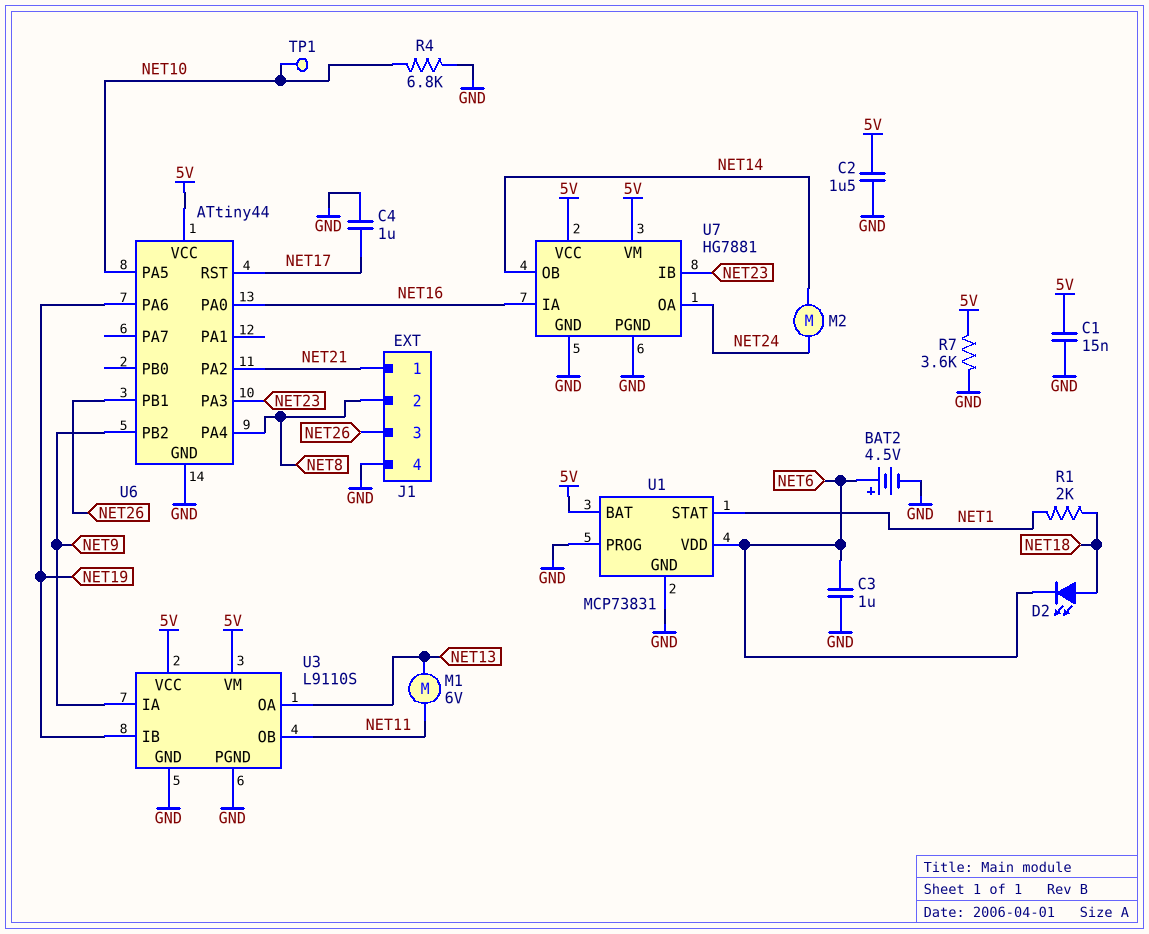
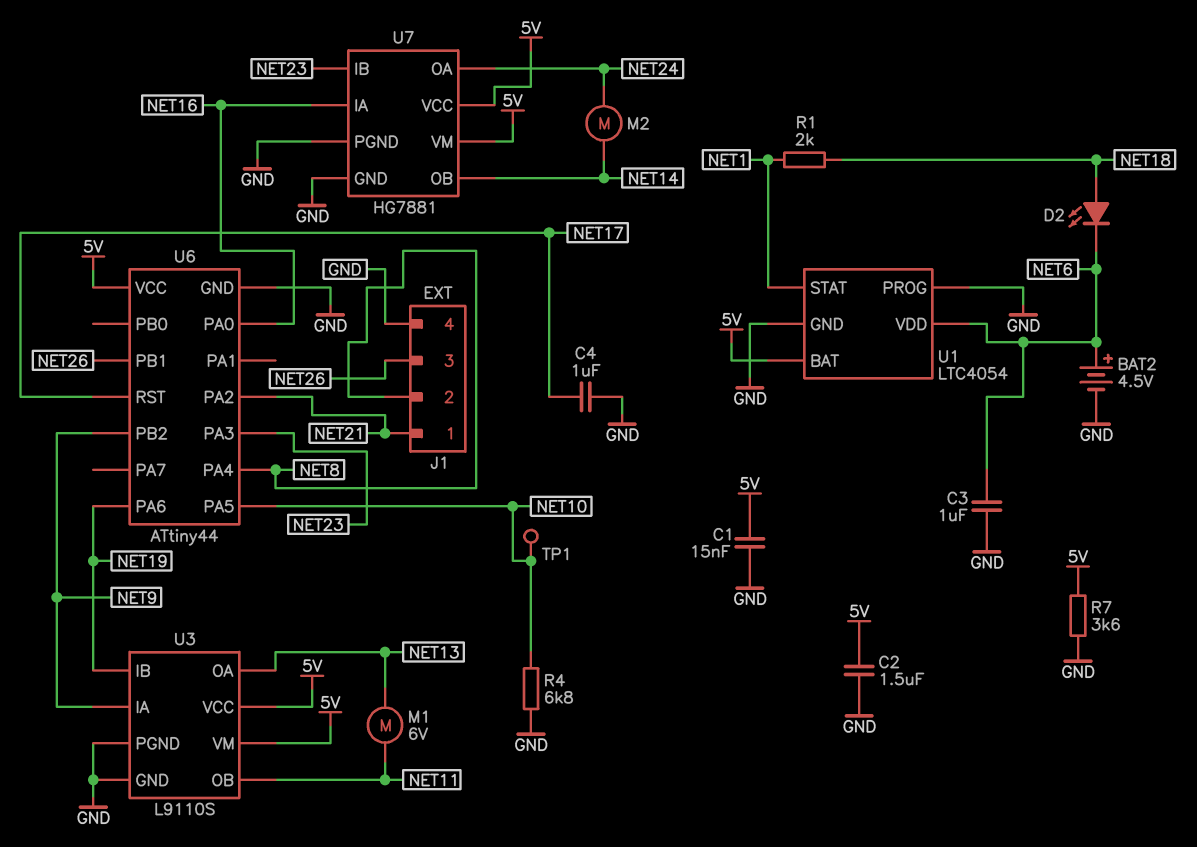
U1: MCP73831 -> LTC4054

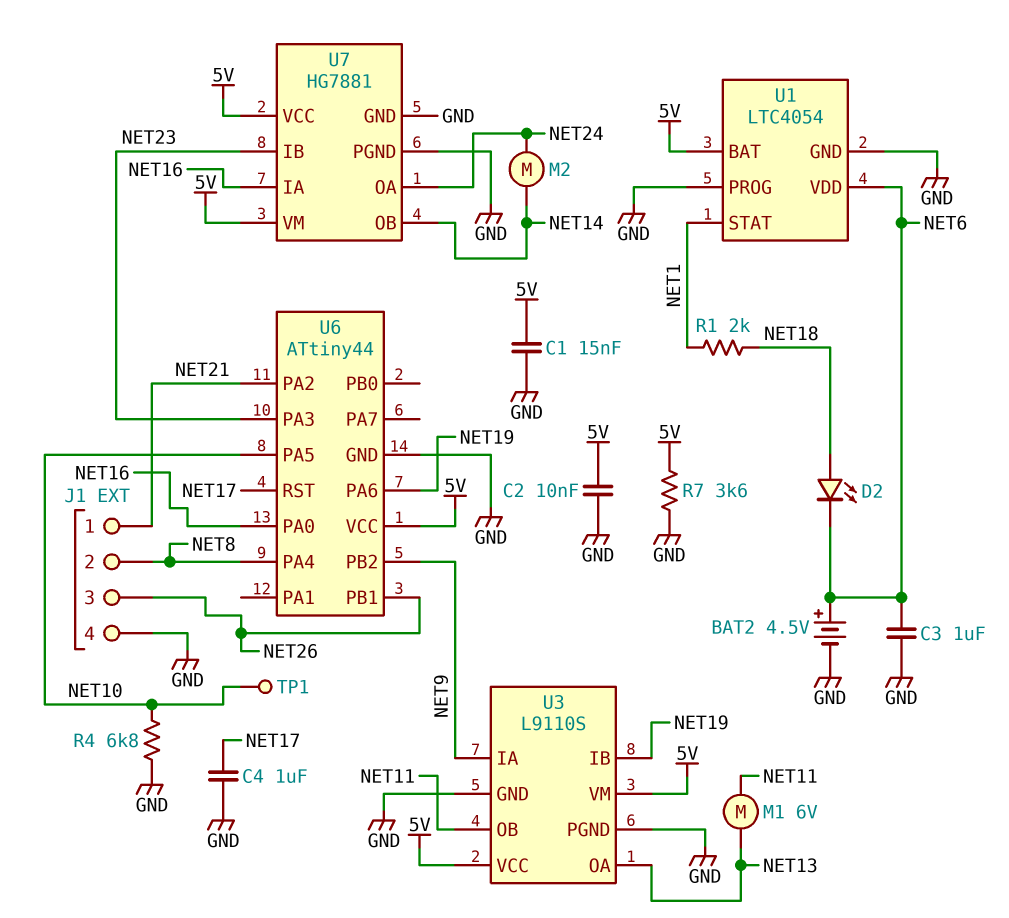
C2: 1.5uF (5V, GND) -> 10nF (5V, GND)

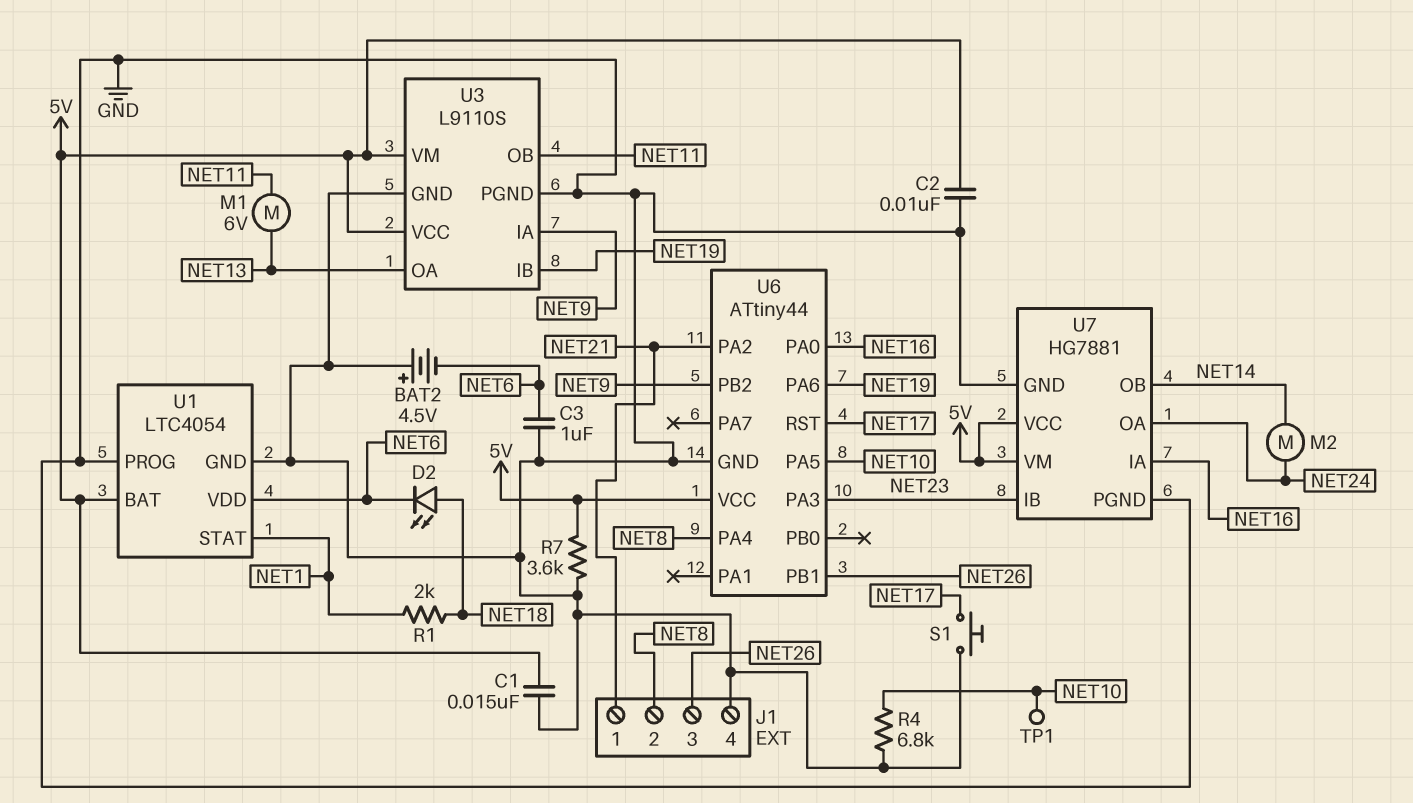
BAT2: 4.5V (plus NET6, minus GND) -> 4.5V (plus GND, minus NET6)
C4: 1uF (GND, NET17) -> none
S1: none -> button (GND, NET17)

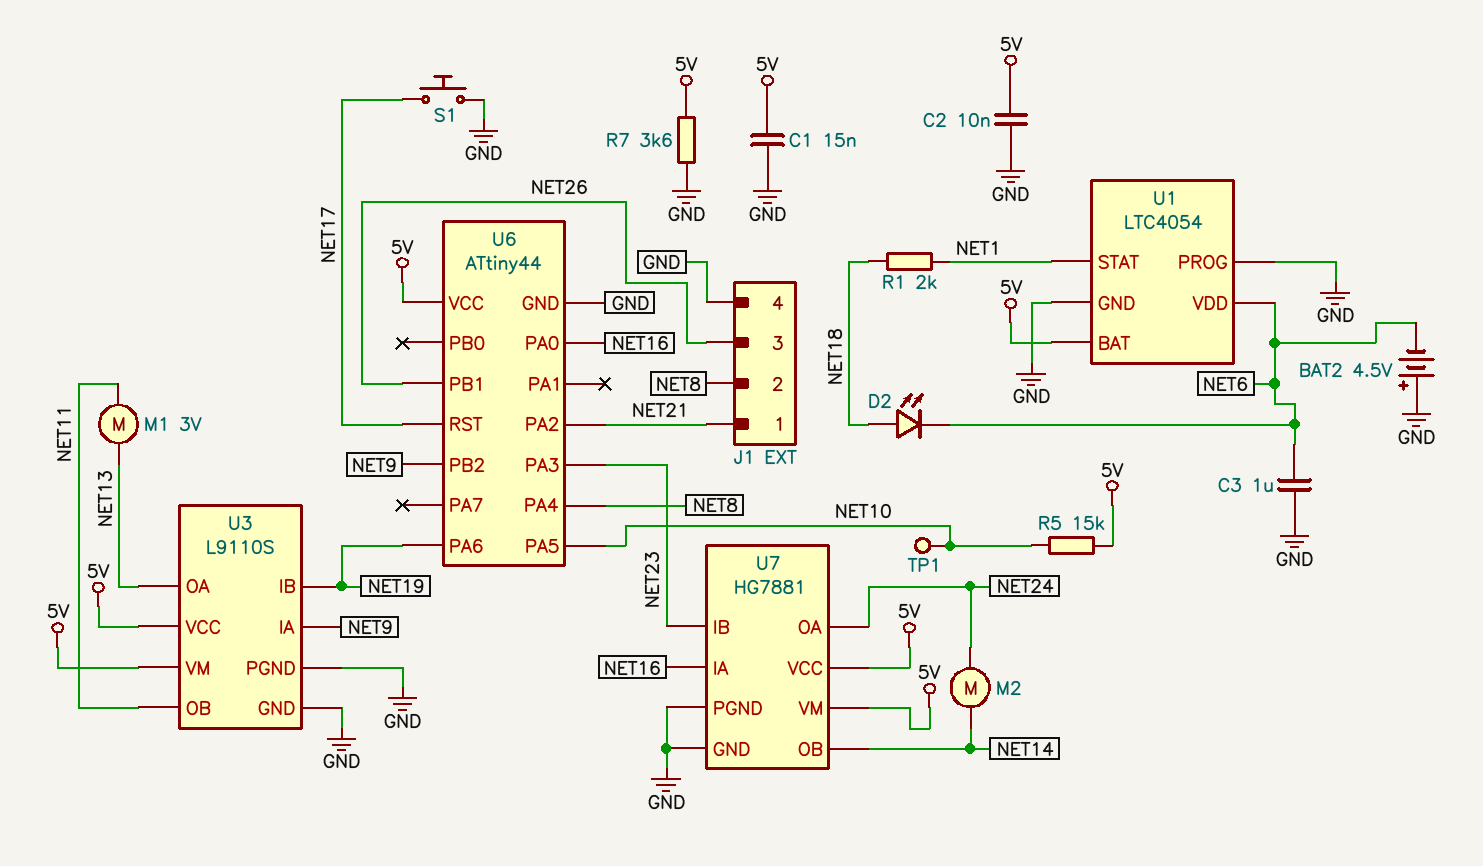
M1: motor 6V (NET11, NET13) -> motor 3V (NET11, NET13)
R4: 6.8k (GND, NET10) -> none
R5: none -> 15k (5V, NET10)

